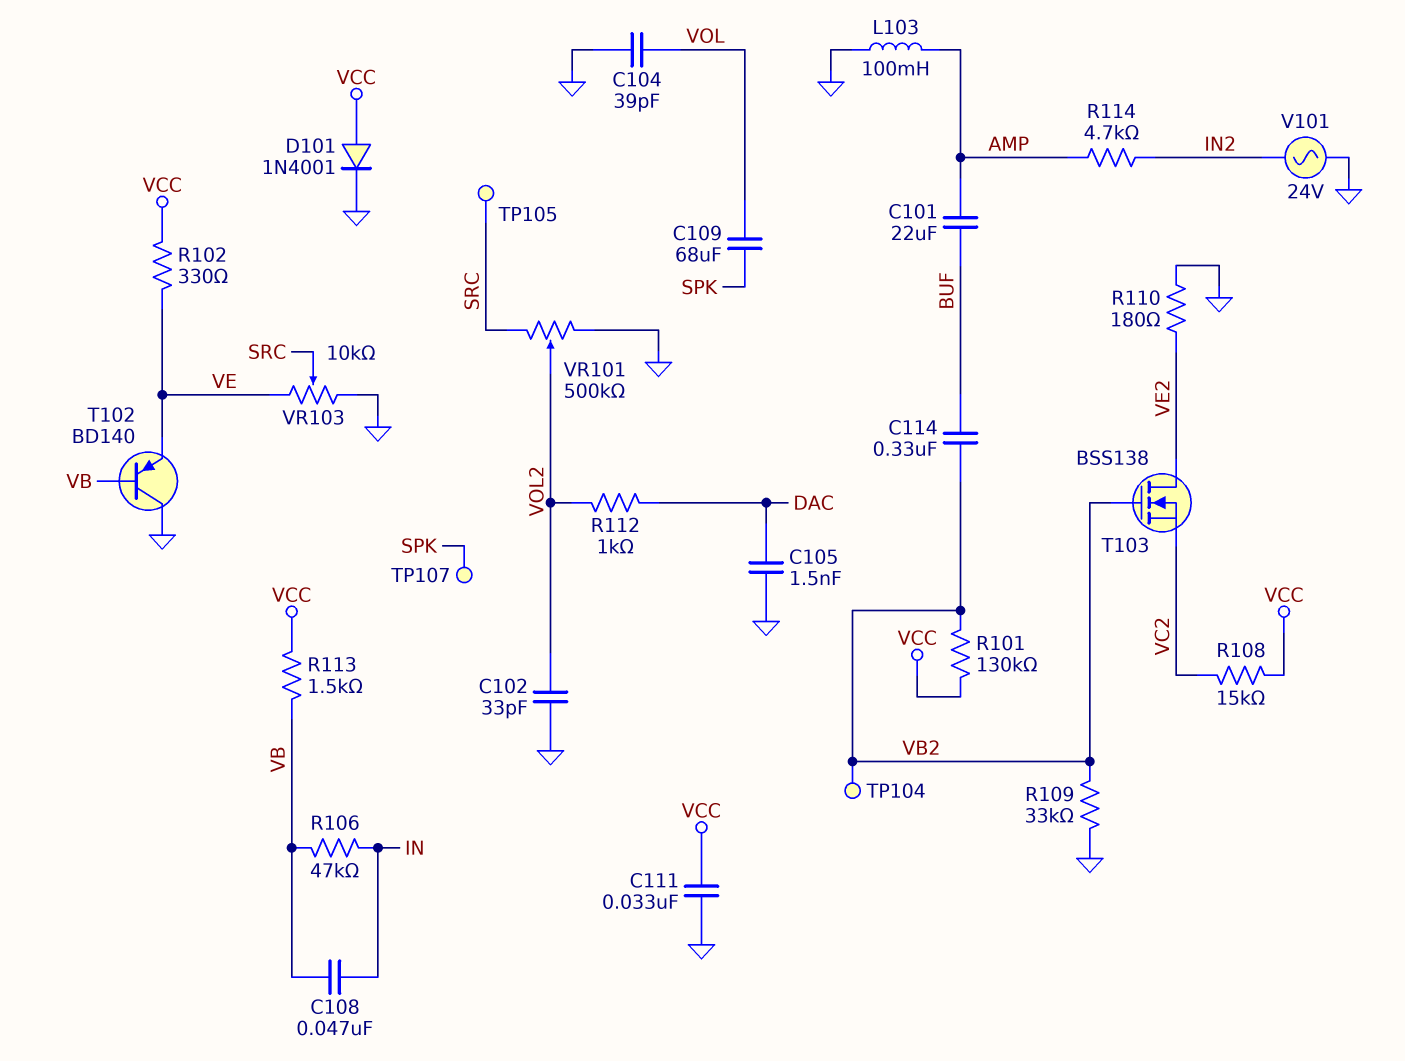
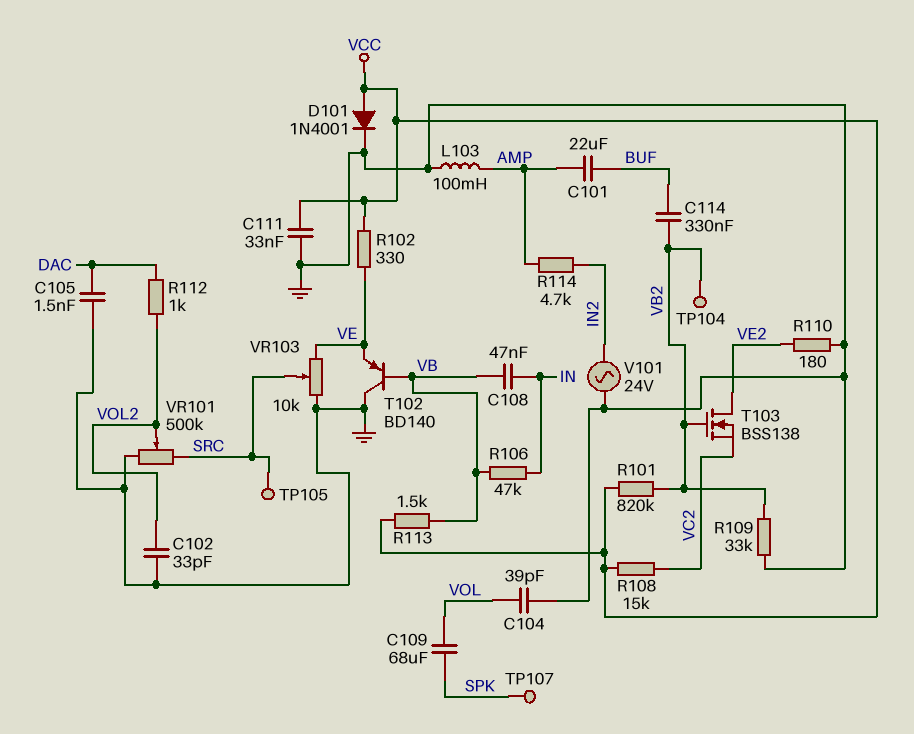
R101: 130k (VB2, VCC) -> 820k (VB2, VCC)

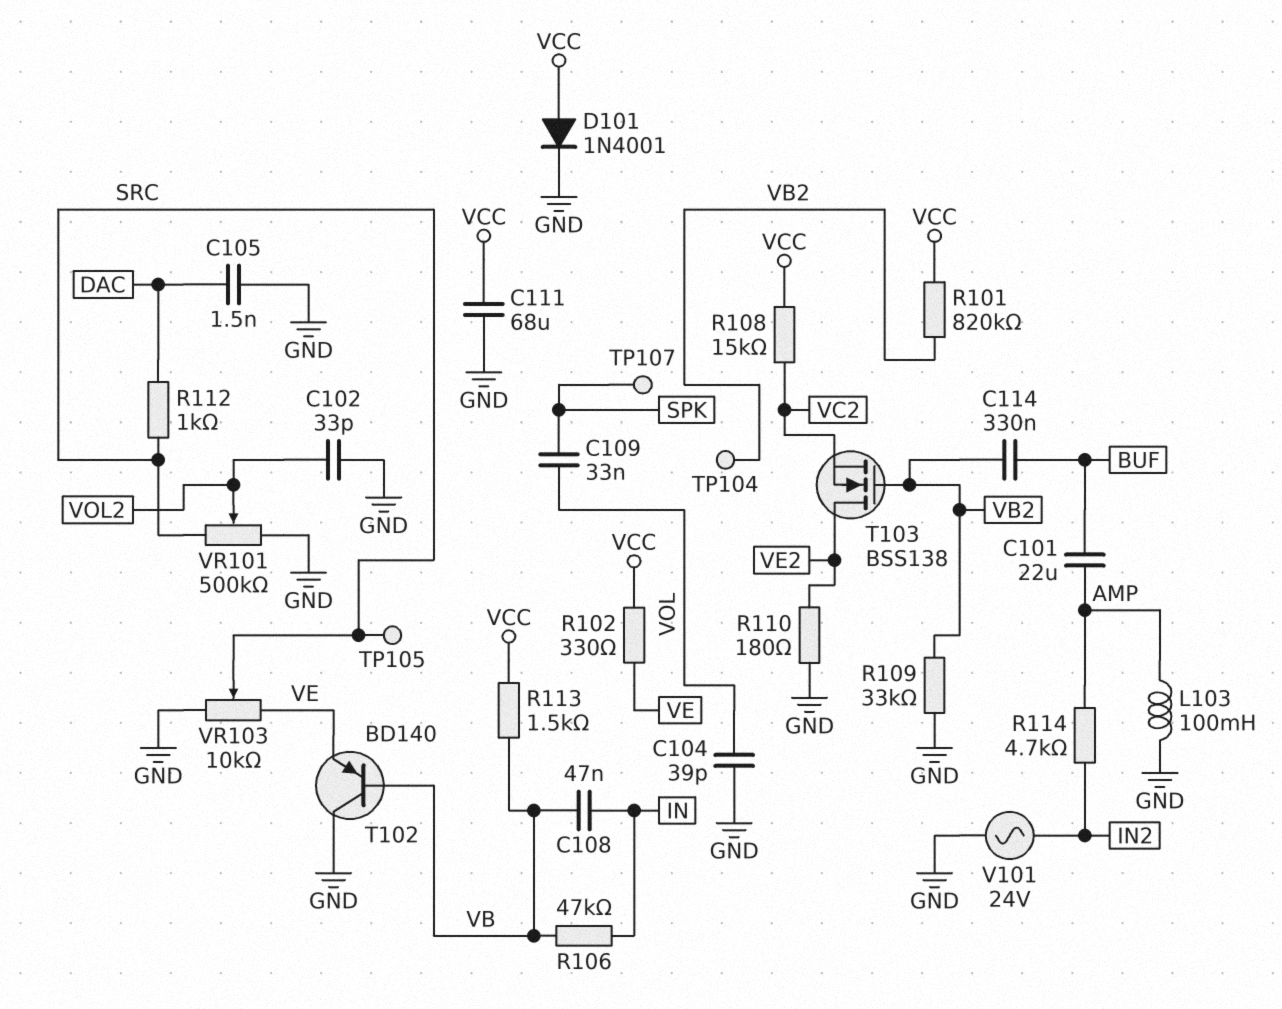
C109: 68uF (SPK, VOL) -> 33nF (SPK, VOL)
C111: 33nF (GND, VCC) -> 68uF (GND, VCC)
R112: 1k (DAC, VOL2) -> 1k (DAC, SRC)

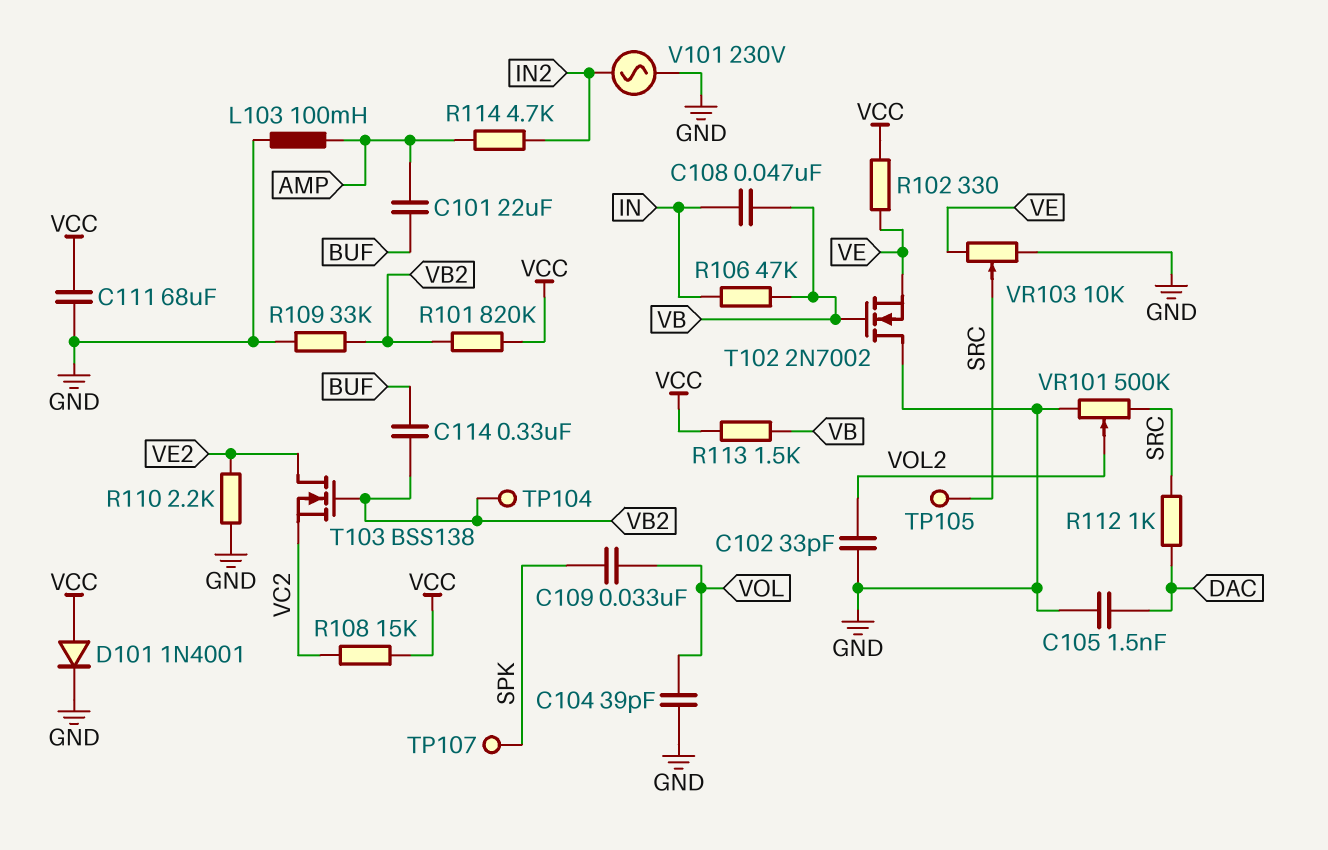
R110: 180 (GND, VE2) -> 2.2k (GND, VE2)
T102: PNP BD140 (B VB, C GND, E VE) -> NMOS 2N7002 (G VB, D GND, S VE)
V101: AC 24V (GND, IN2) -> AC 230V (GND, IN2)

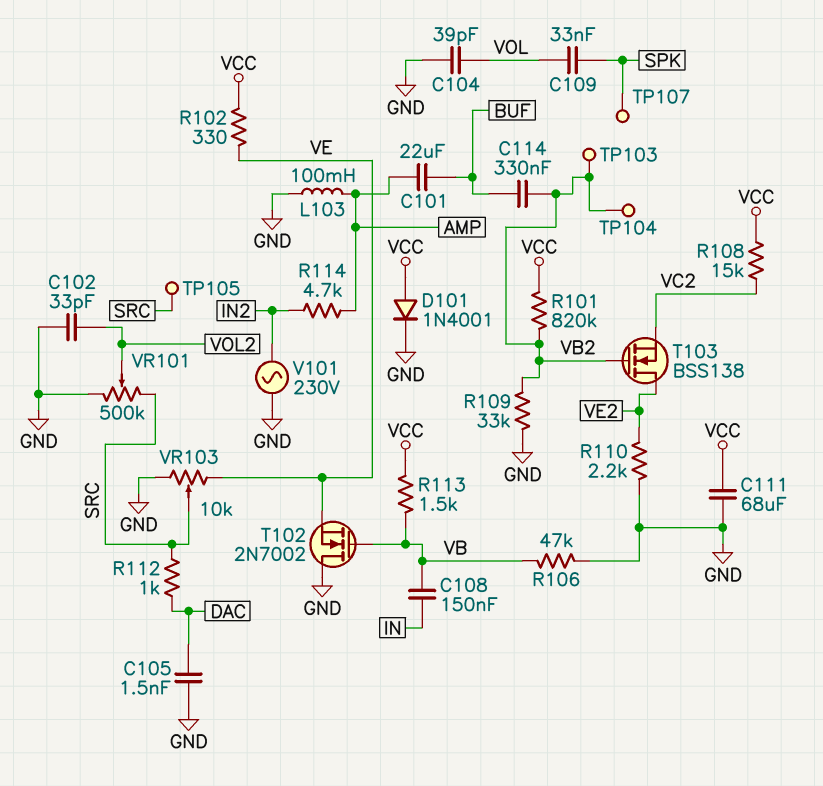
C108: 47nF (IN, VB) -> 150nF (IN, VB)
R106: 47k (IN, VB) -> 47k (GND, VB)
TP103: none -> test point (VB2)

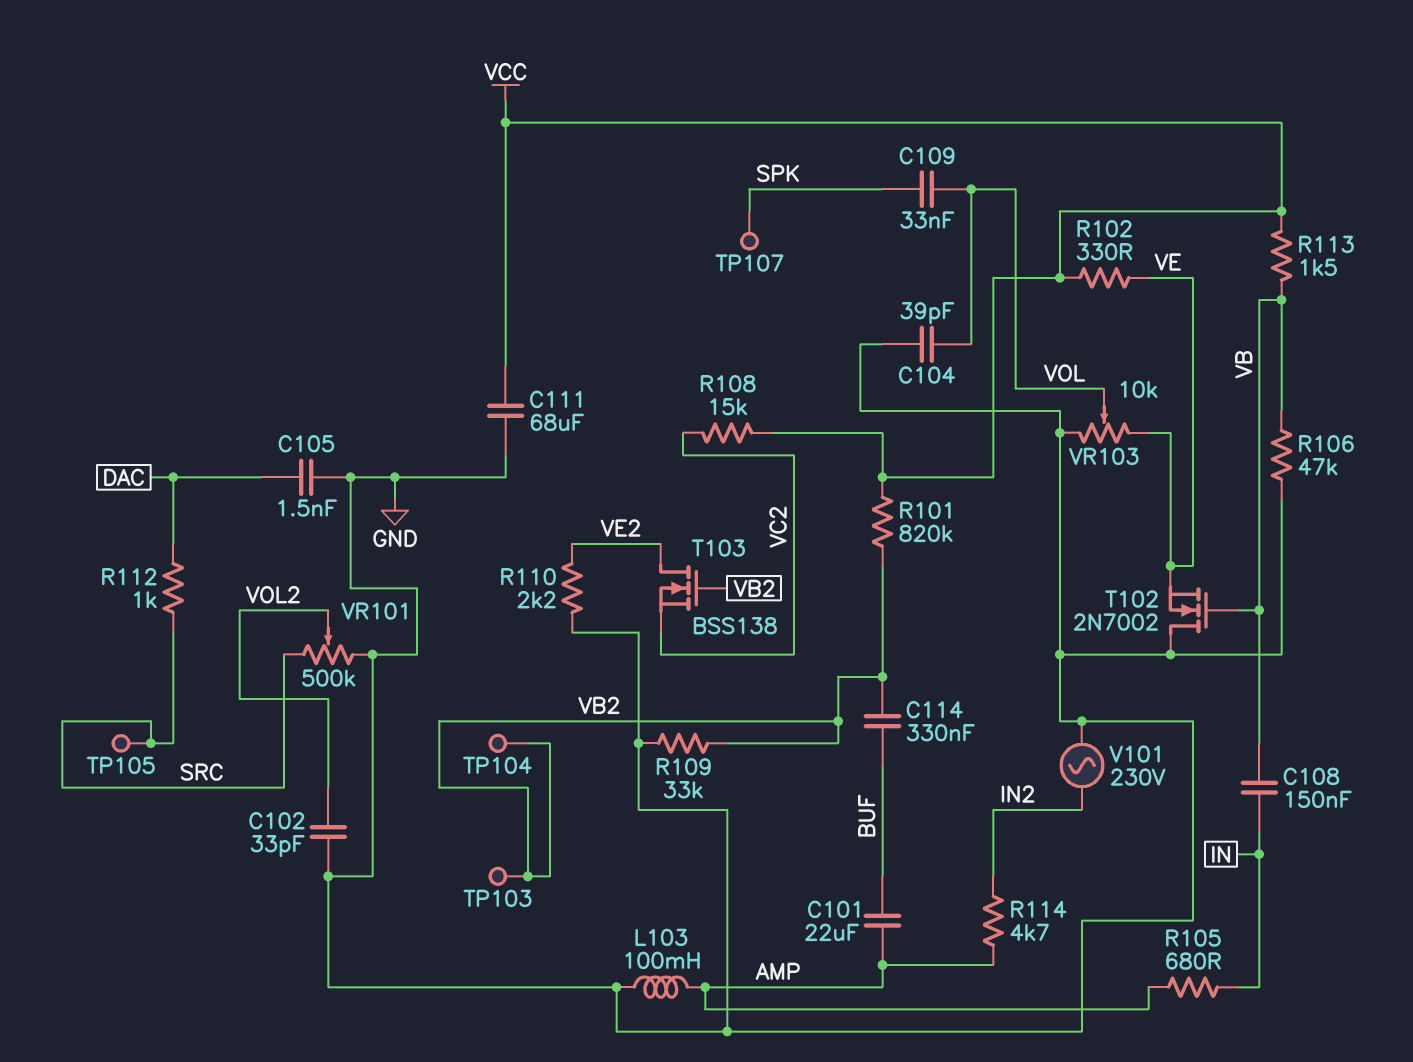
D101: diode 1N4001 (A VCC, K GND) -> none
R105: none -> 680 (AMP, IN)
VR103: 10k (GND, VE, wiper SRC) -> 10k (GND, VE, wiper VOL)

